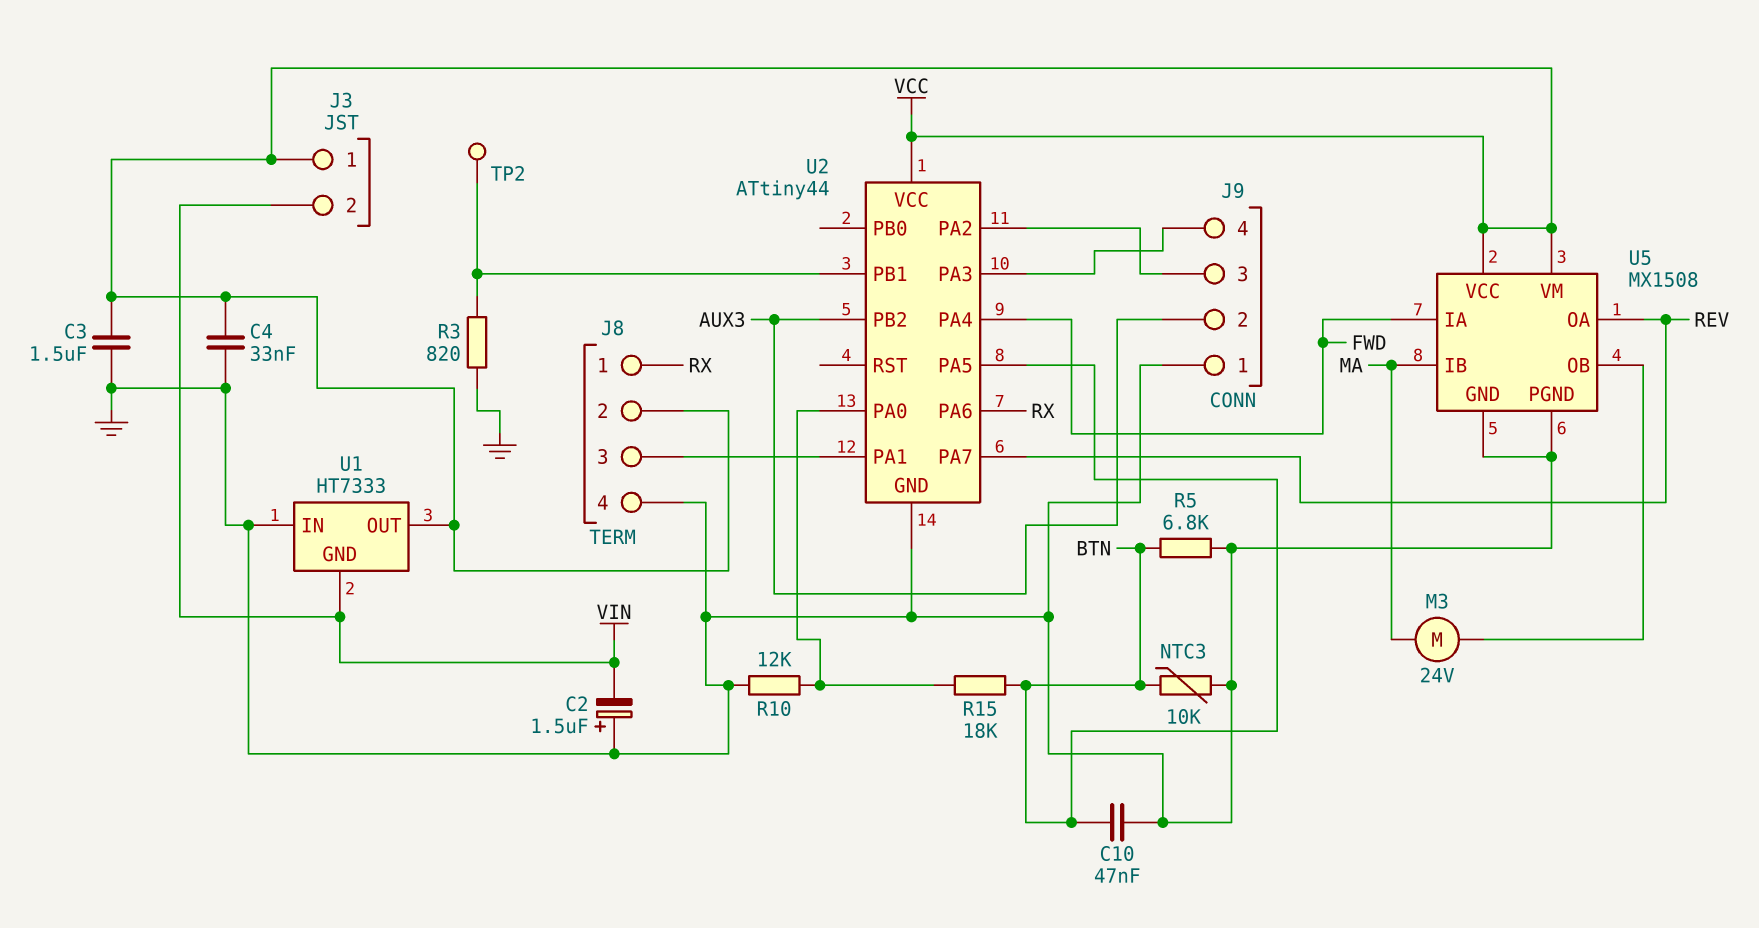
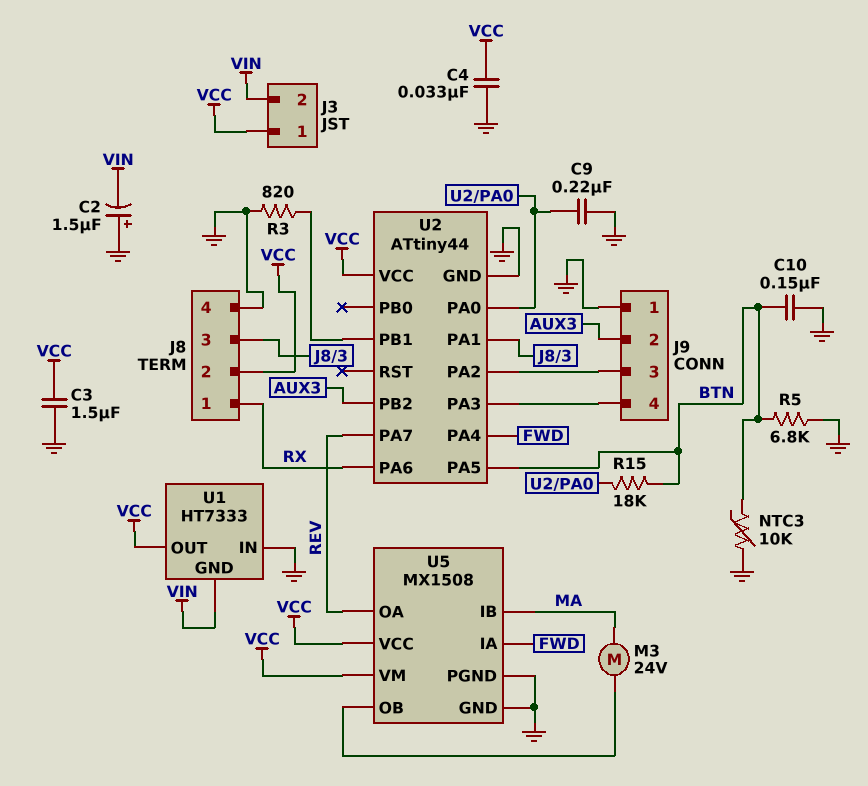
C9: none -> 220nF (GND, U2/PA0)
C10: 47nF (BTN, GND) -> 150nF (BTN, GND)
R10: 12k (GND, U2/PA0) -> none
TP2: test point (U2/PB1) -> none

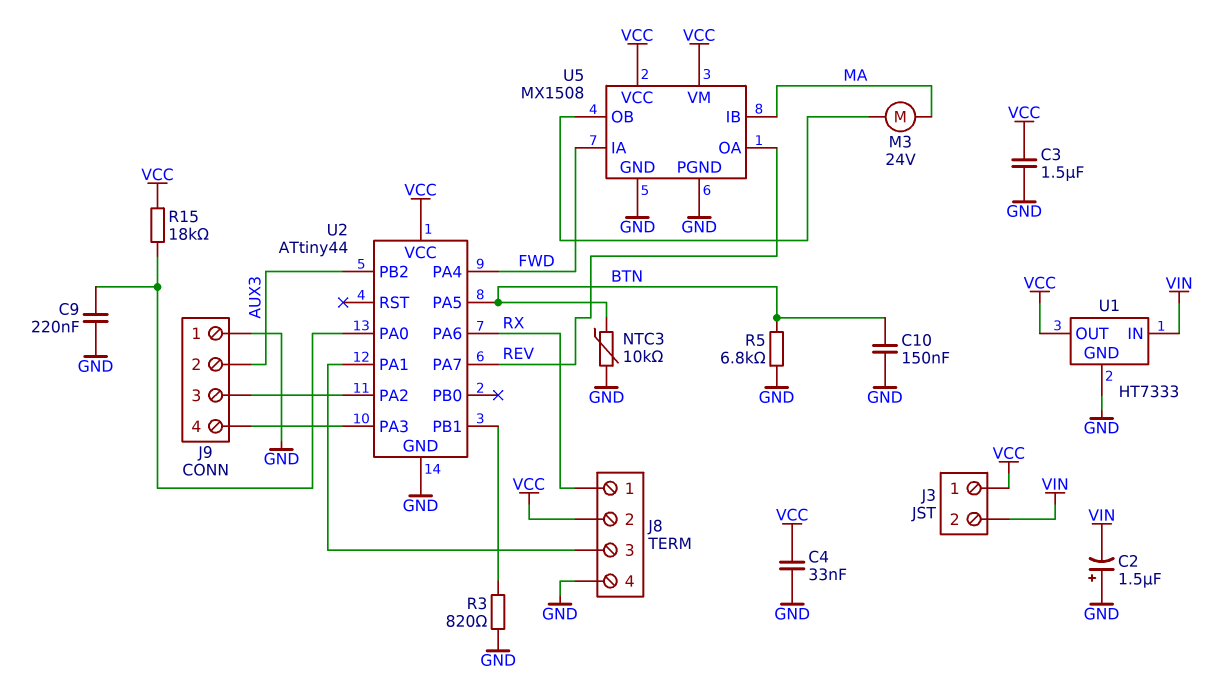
R15: 18k (BTN, U2/PA0) -> 18k (U2/PA0, VCC)
U1 pin GND: VIN -> GND
U1 pin IN: GND -> VIN

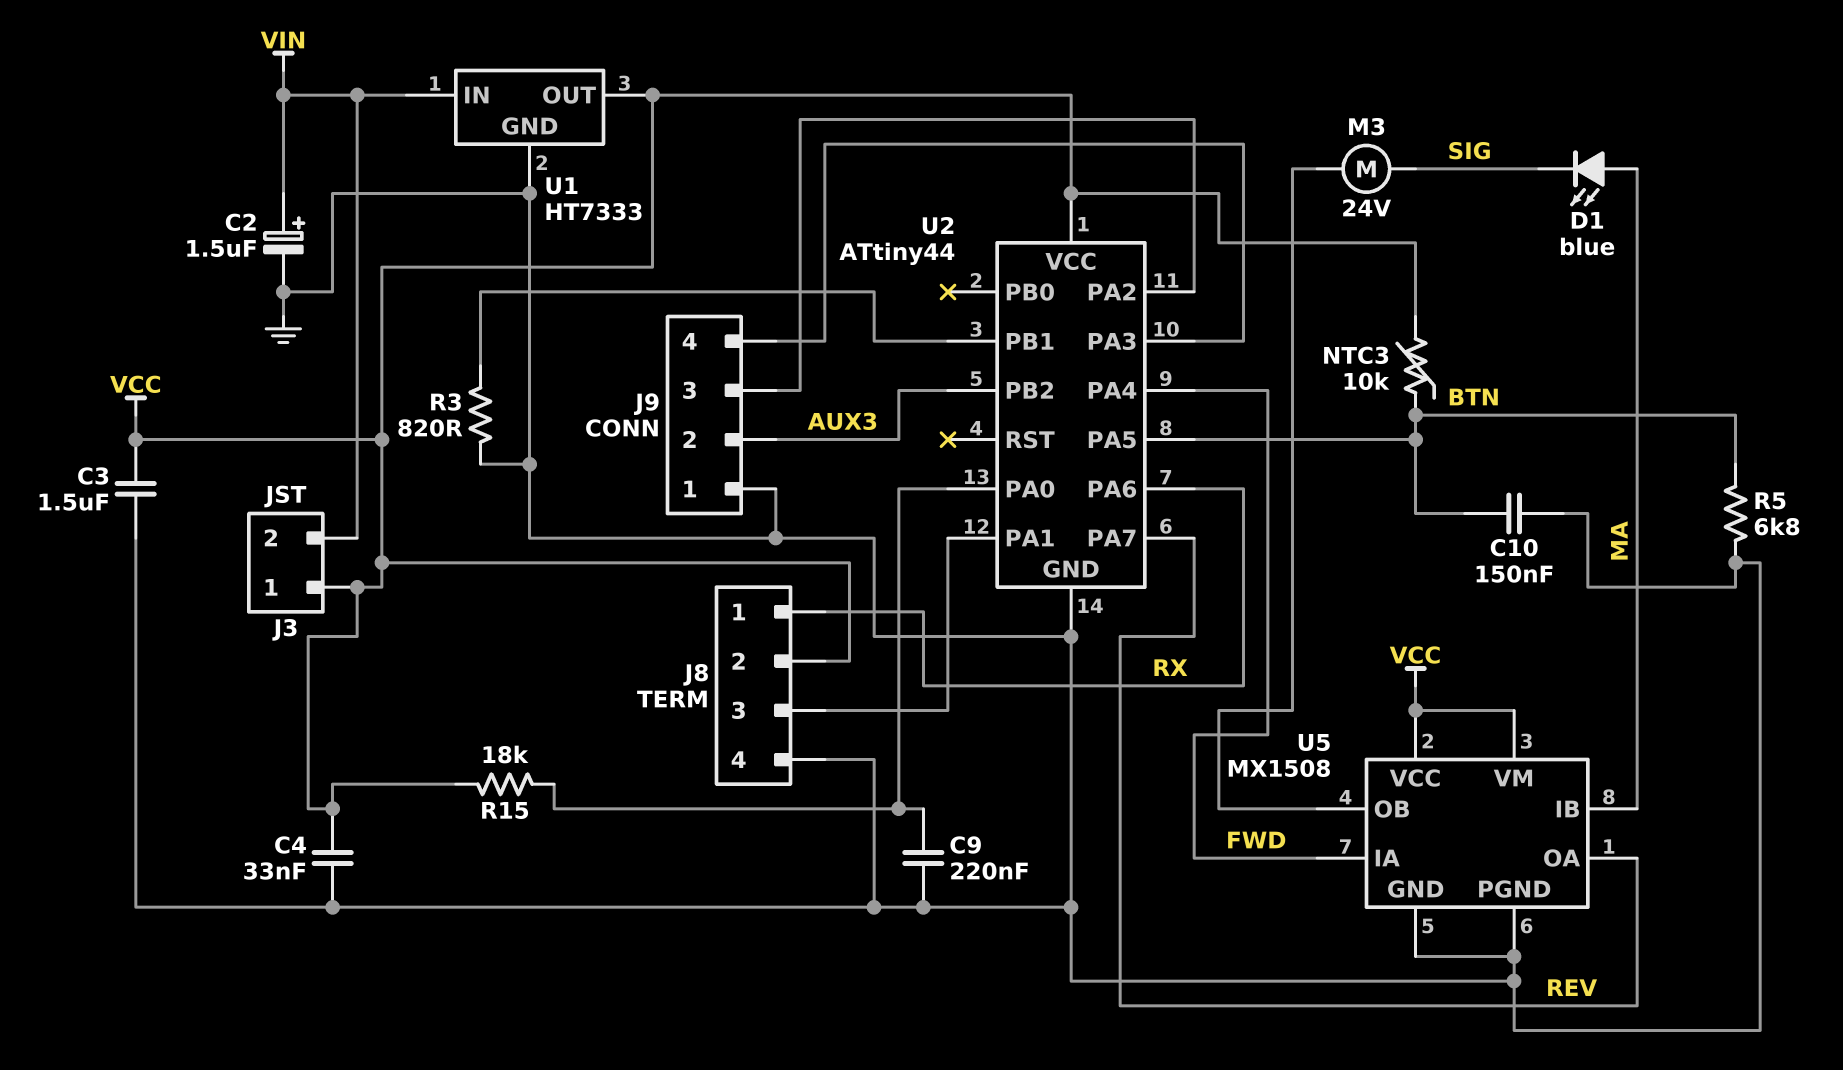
C2: 1.5uF (plus GND, minus VIN) -> 1.5uF (plus VIN, minus GND)
D1: none -> LED blue (A MA, K SIG)
M3: motor 24V (MA, U5/OB) -> motor 24V (SIG, U5/OB)
NTC3: 10k (BTN, GND) -> 10k (BTN, VCC)

